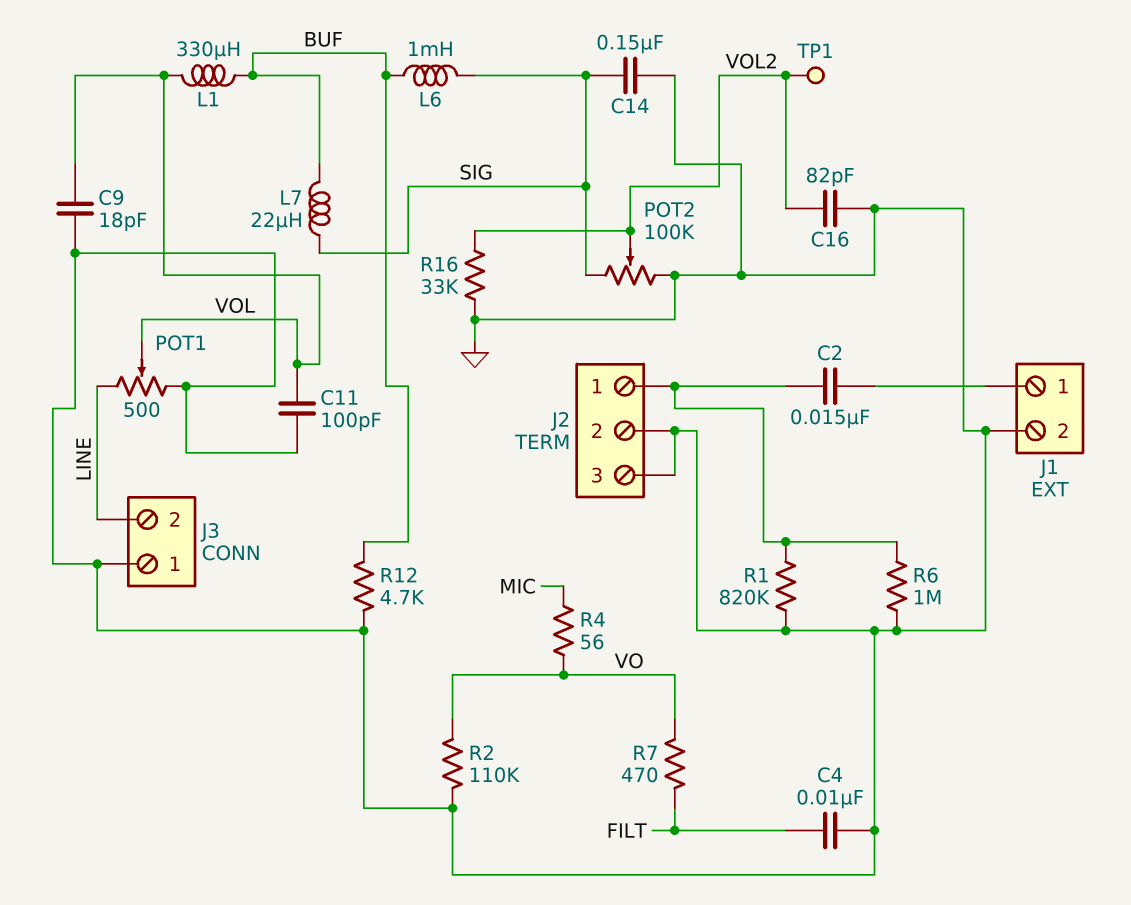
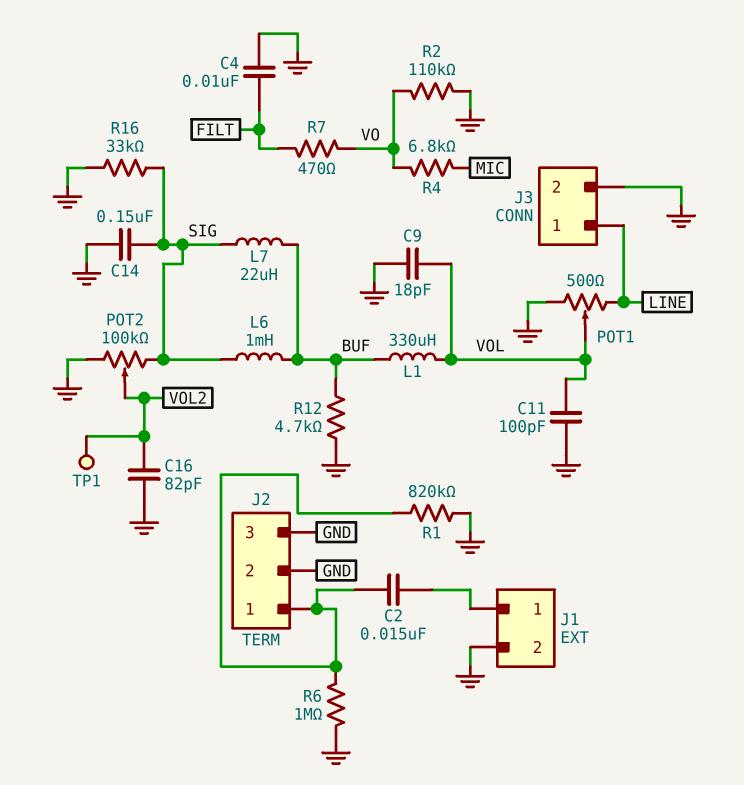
J3 pin 1: GND -> LINE
J3 pin 2: LINE -> GND
R4: 56 (MIC, VO) -> 6.8k (MIC, VO)
R16: 33k (GND, VOL2) -> 33k (GND, SIG)

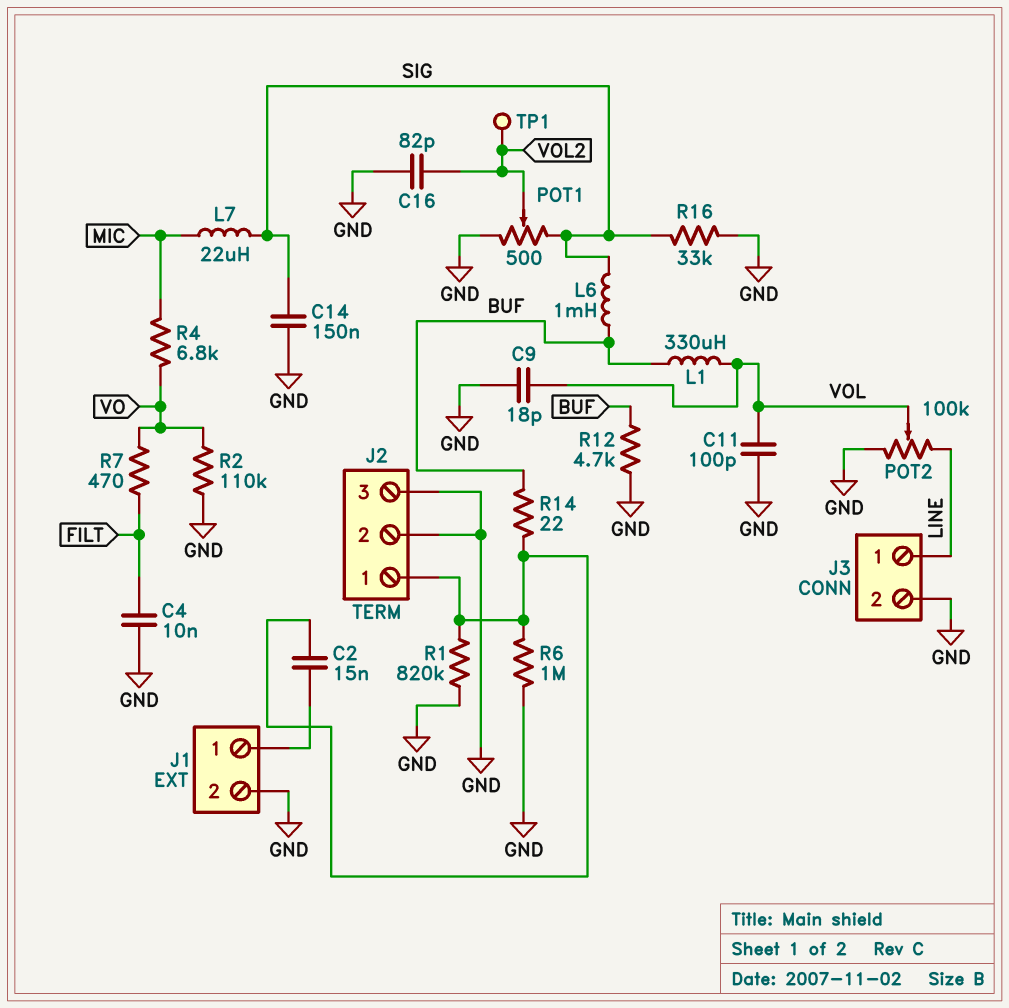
L7: 22uH (BUF, SIG) -> 22uH (MIC, SIG)
POT1: 500 (GND, LINE, wiper VOL) -> 500 (GND, SIG, wiper VOL2)
POT2: 100k (GND, SIG, wiper VOL2) -> 100k (GND, LINE, wiper VOL)
R14: none -> 22 (BUF, J2/1)

